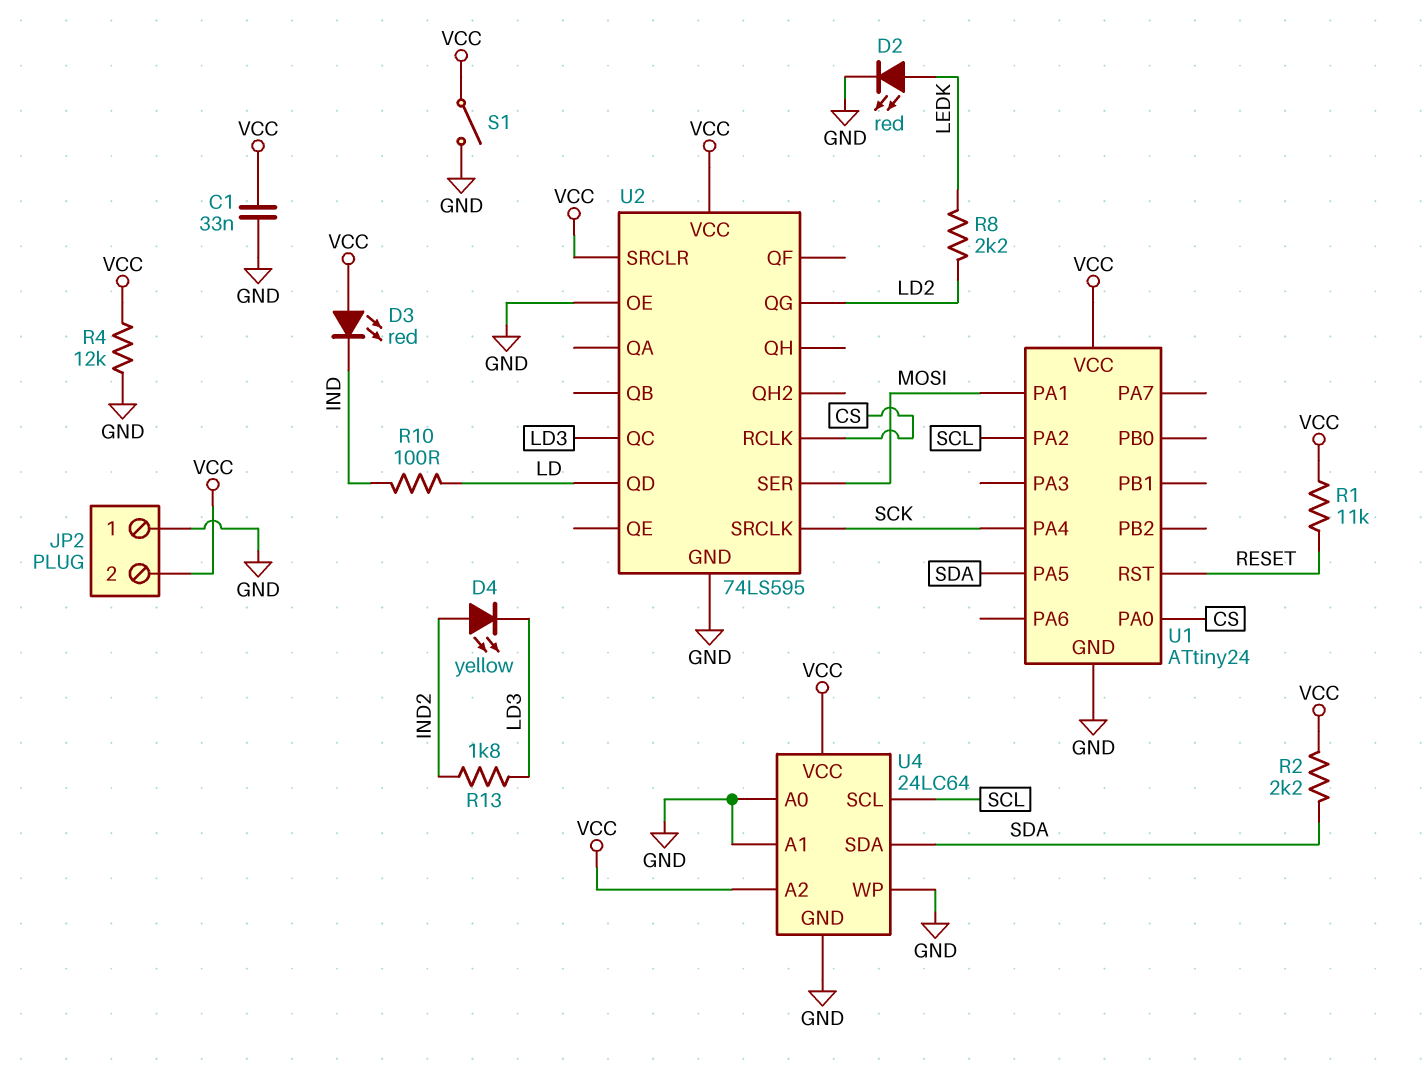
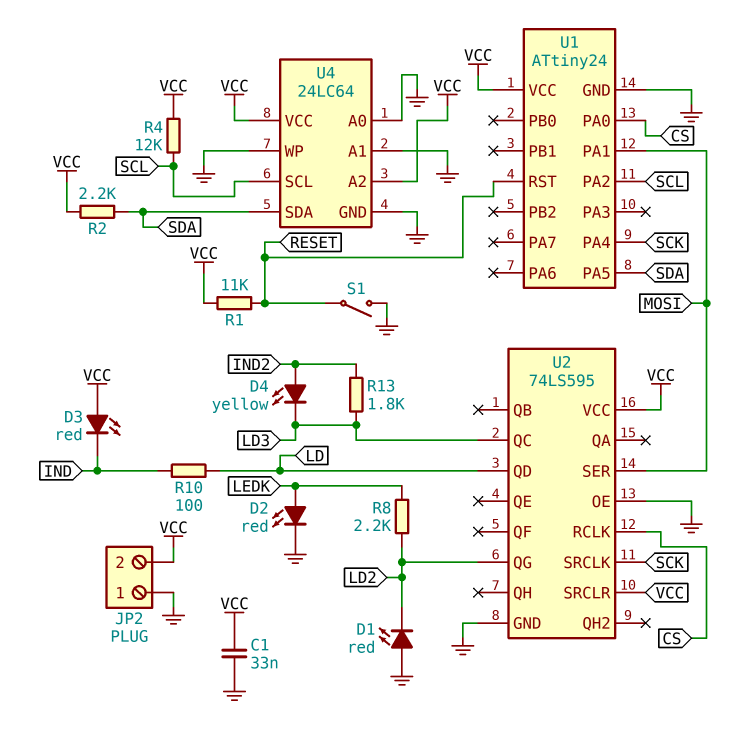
D1: none -> LED red (A GND, K LD2)
R4: 12k (GND, VCC) -> 12k (SCL, VCC)
S1: switch (GND, VCC) -> switch (GND, RESET)

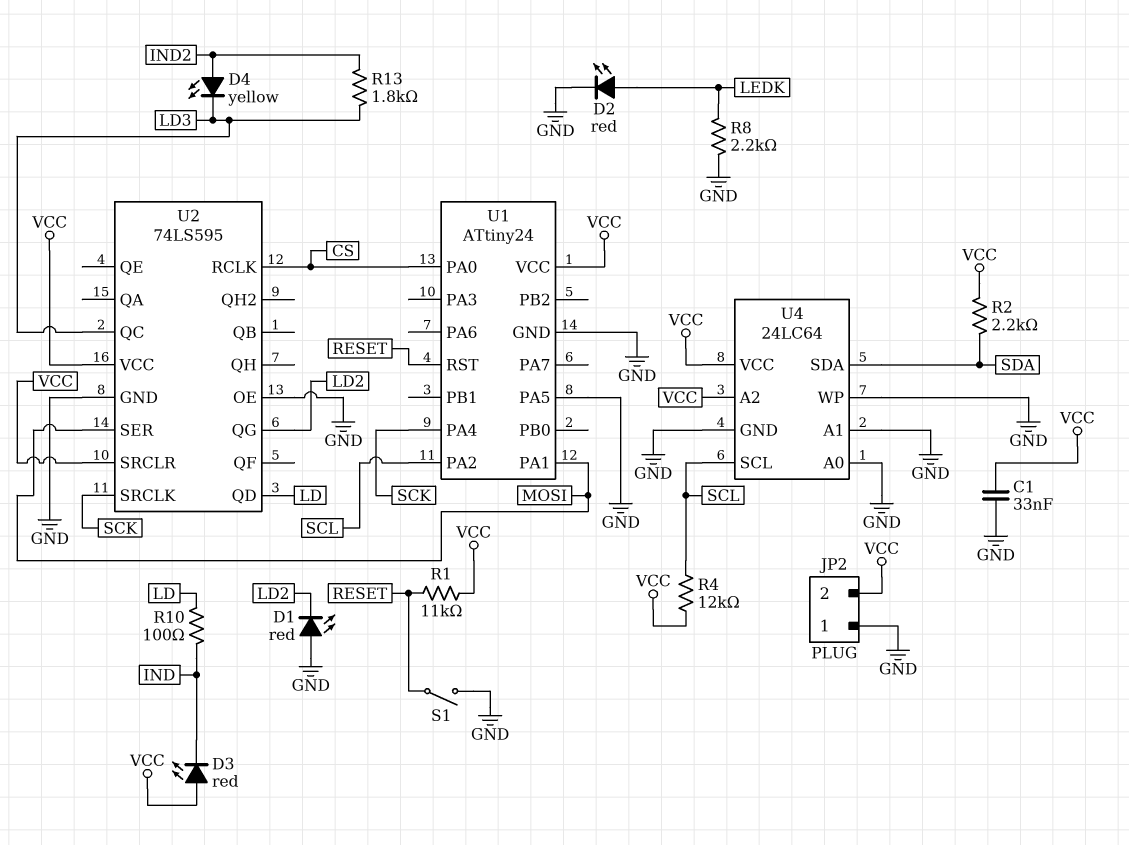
R8: 2.2k (LD2, LEDK) -> 2.2k (GND, LEDK)
U1 pin PA5: SDA -> GND

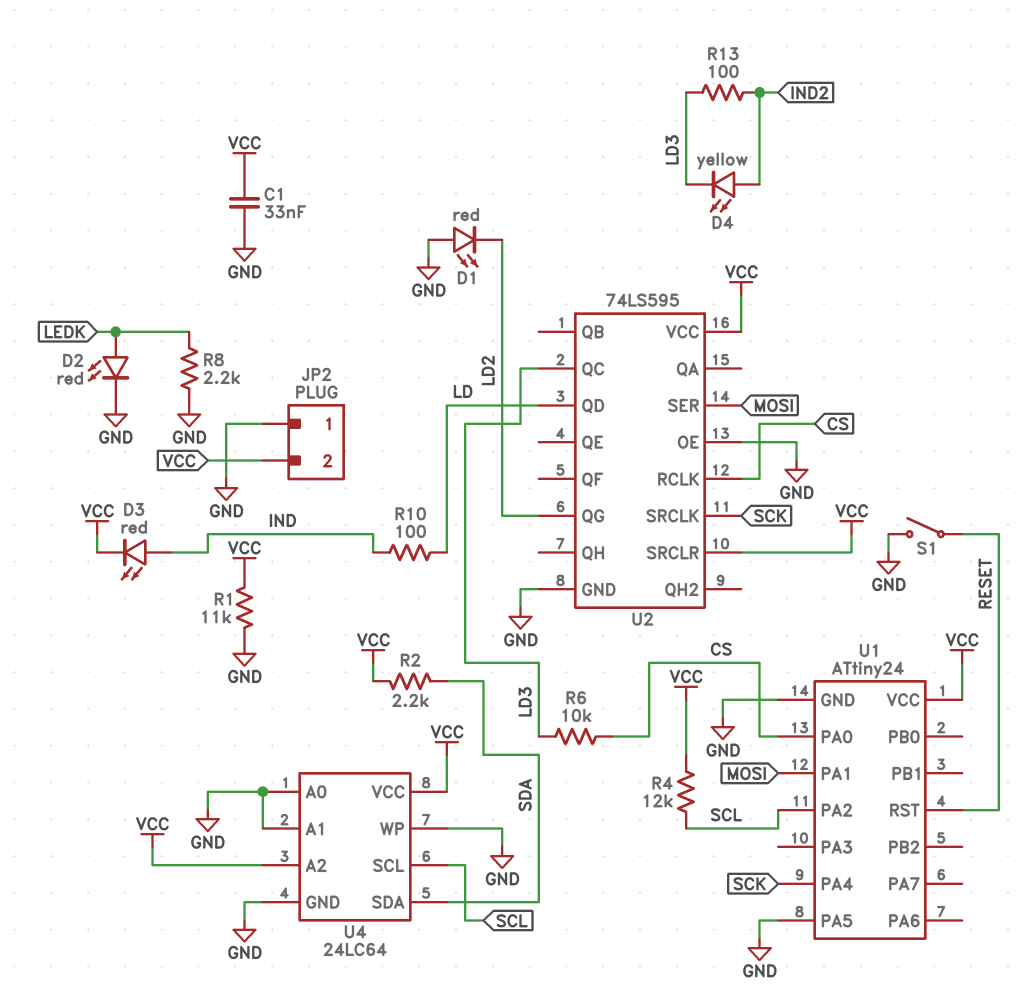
D3: LED red (A VCC, K IND) -> LED red (A IND, K VCC)
R1: 11k (RESET, VCC) -> 11k (GND, VCC)
R6: none -> 10k (CS, LD3)
R13: 1.8k (IND2, LD3) -> 100 (IND2, LD3)

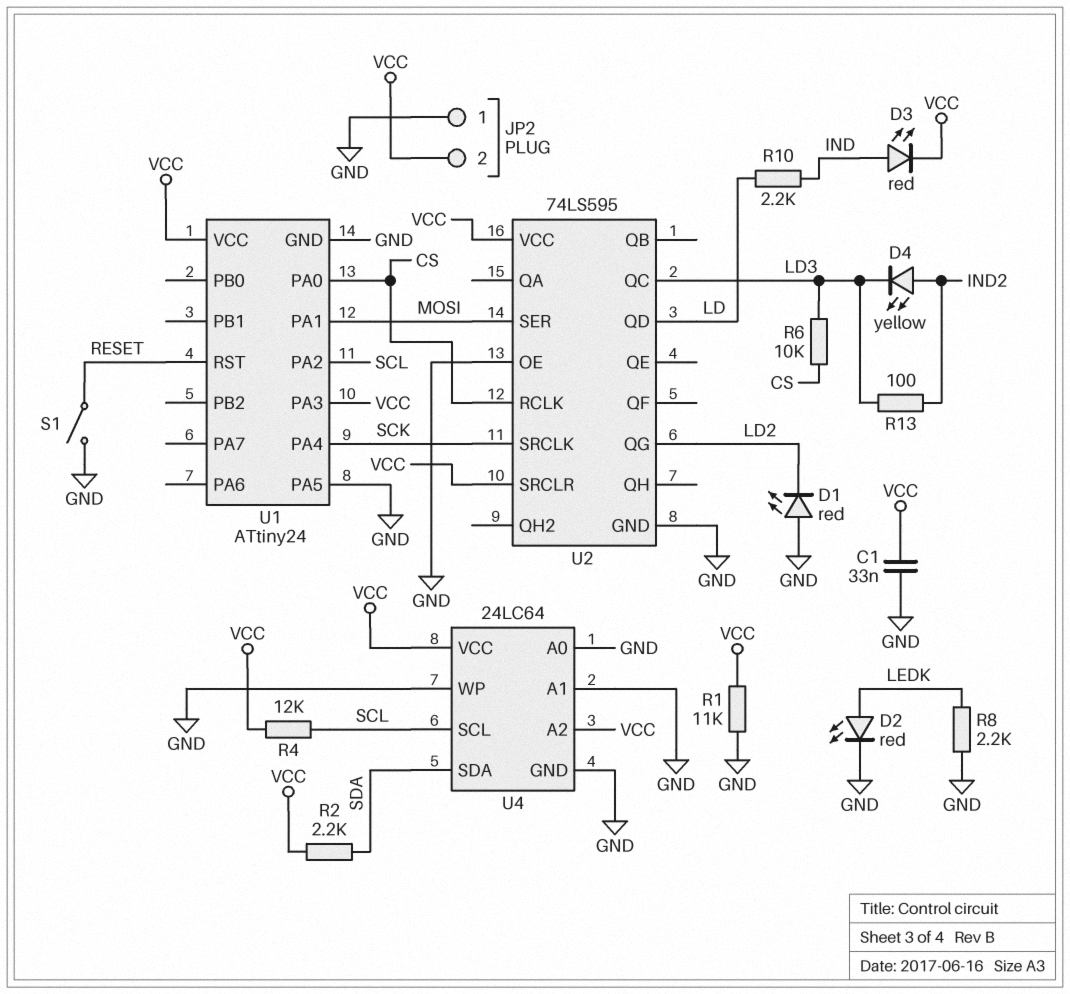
R10: 100 (IND, LD) -> 2.2k (IND, LD)
U1 pin PA3: none -> VCC

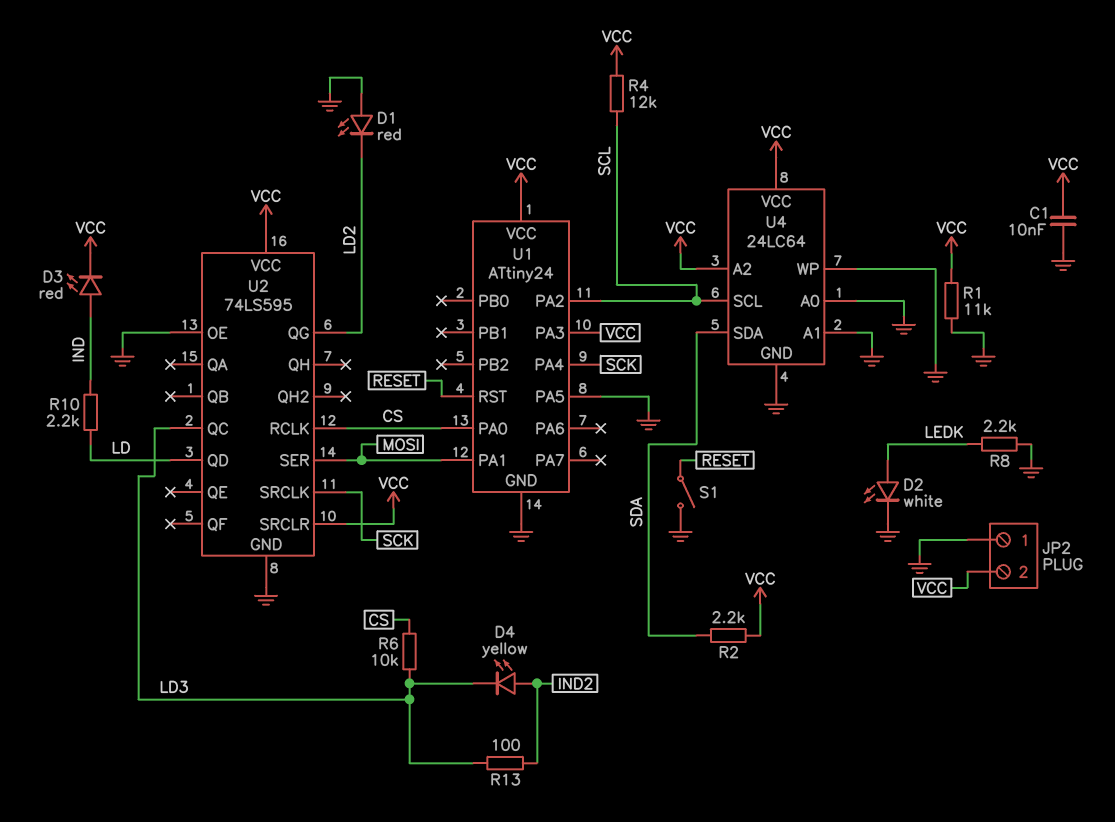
C1: 33nF (GND, VCC) -> 10nF (GND, VCC)
D2: LED red (A LEDK, K GND) -> LED white (A LEDK, K GND)

